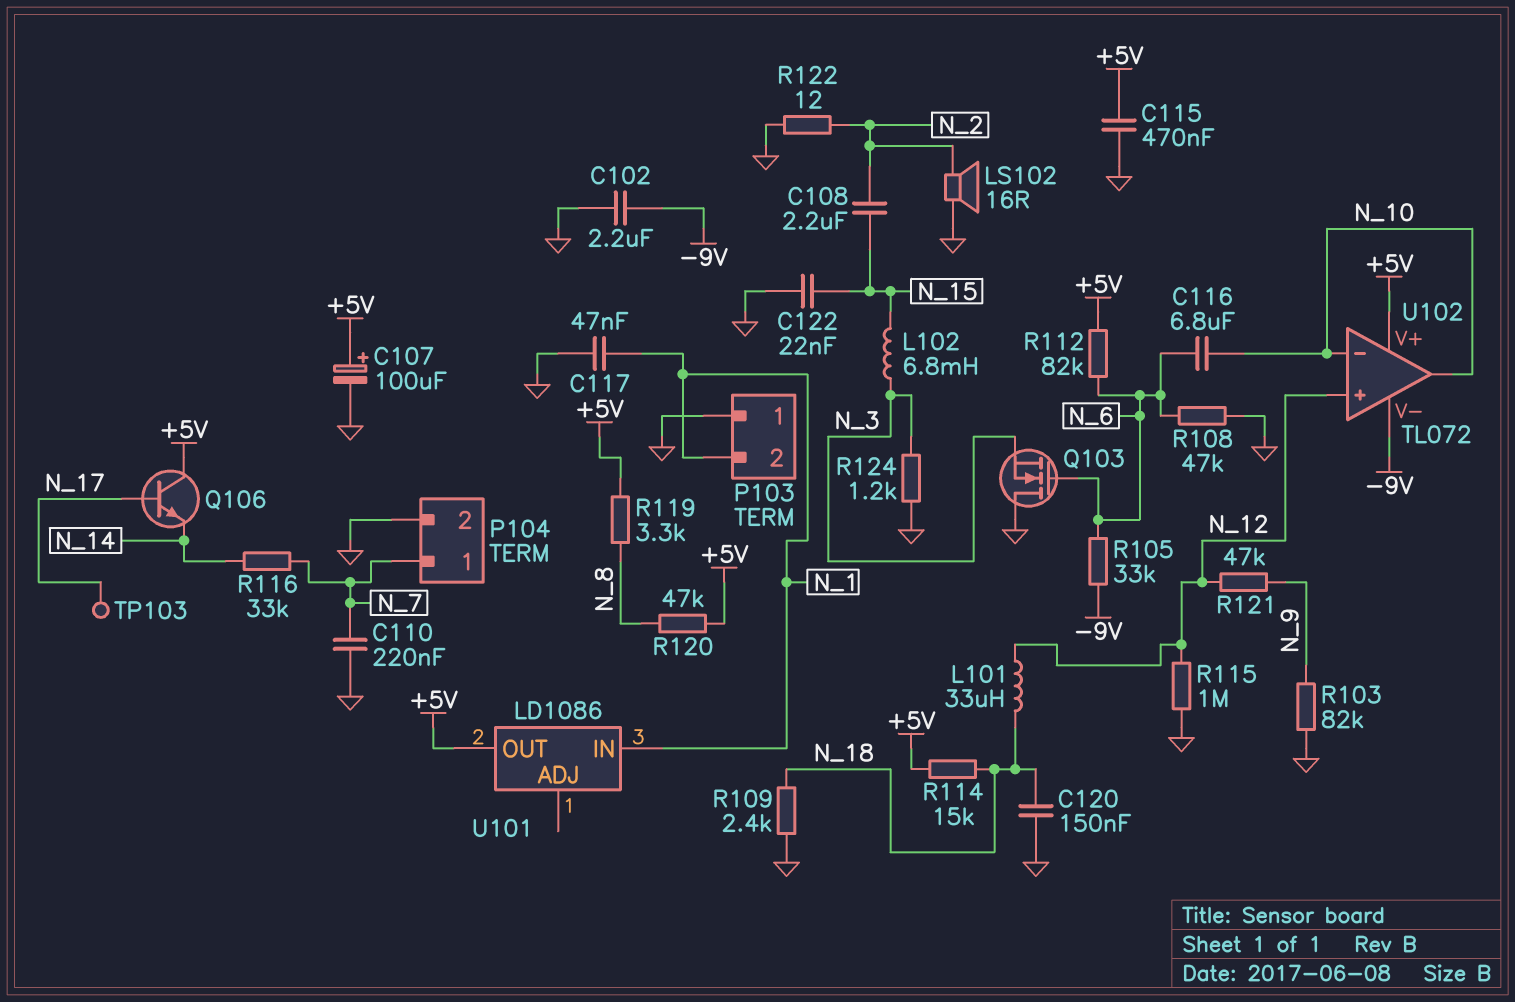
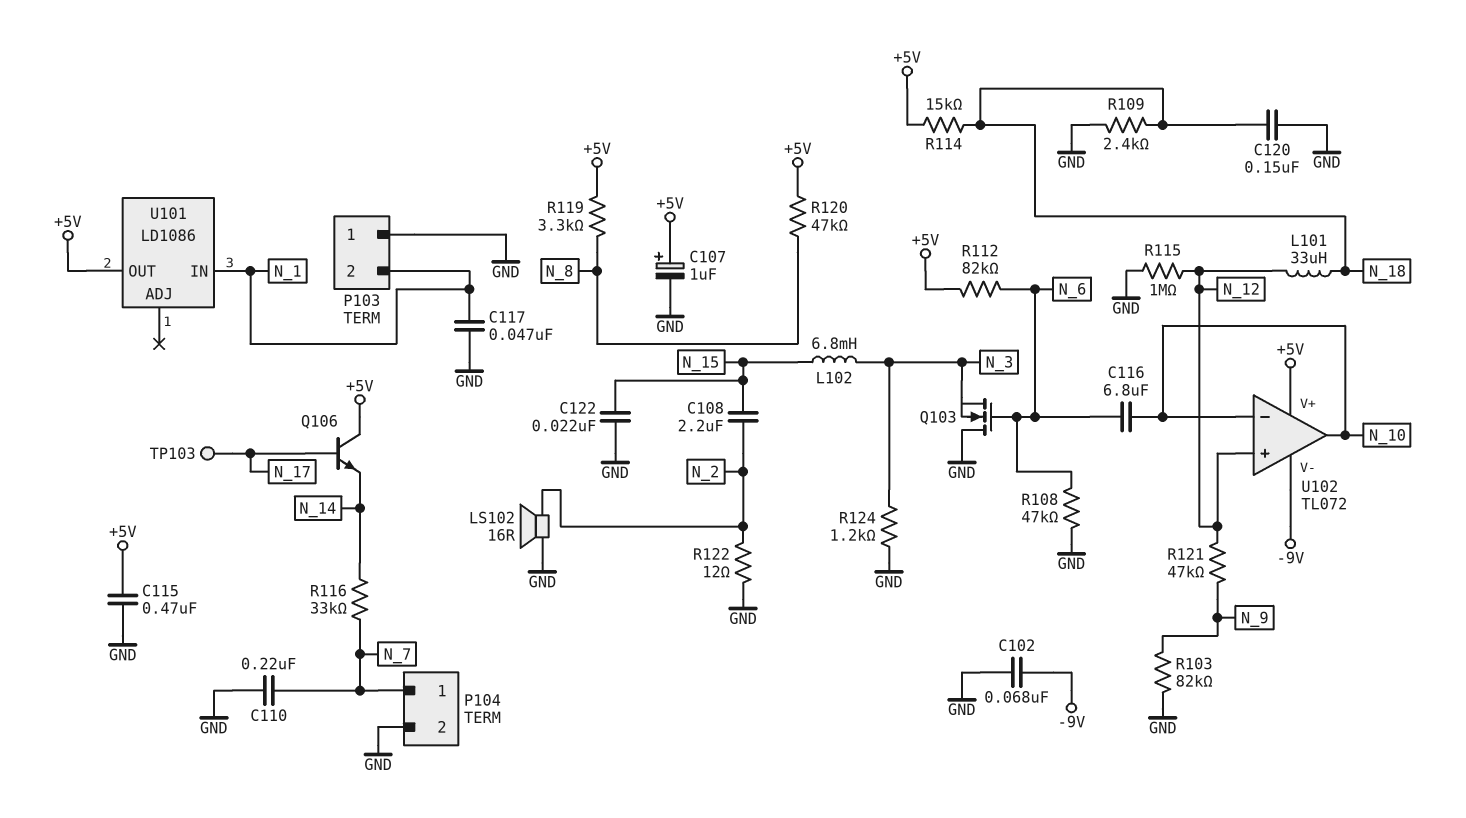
C102: 2.2uF (-9V, GND) -> 68nF (-9V, GND)
C107: 100uF (plus +5V, minus GND) -> 1uF (plus +5V, minus GND)
R105: 33k (-9V, N_6) -> none

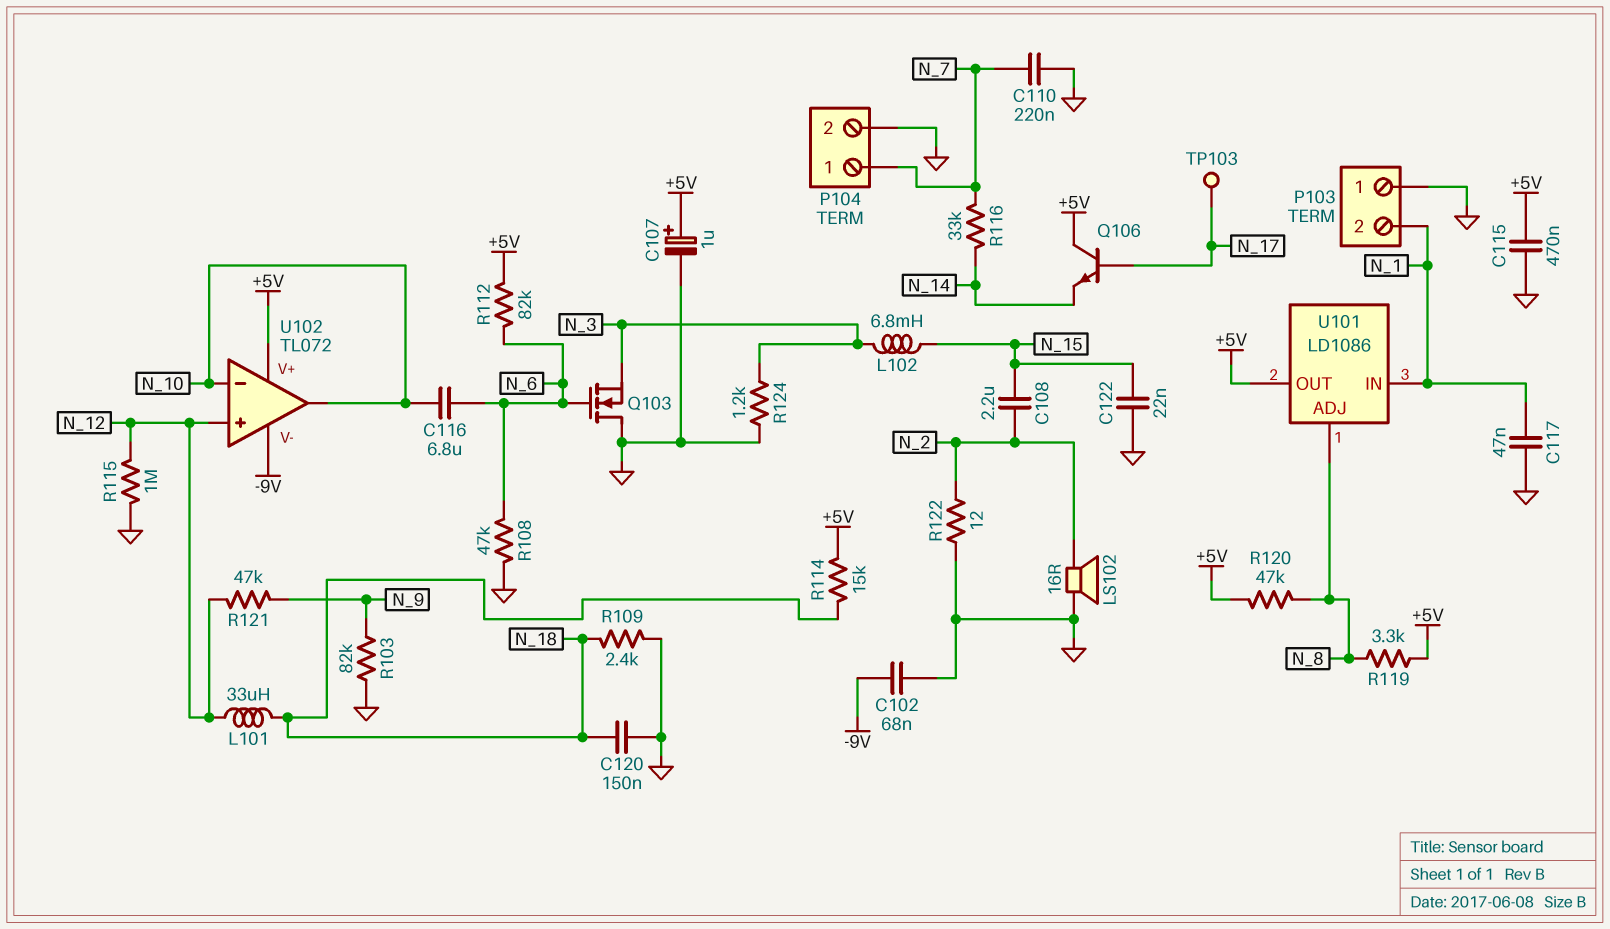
U101 pin ADJ: none -> N_8

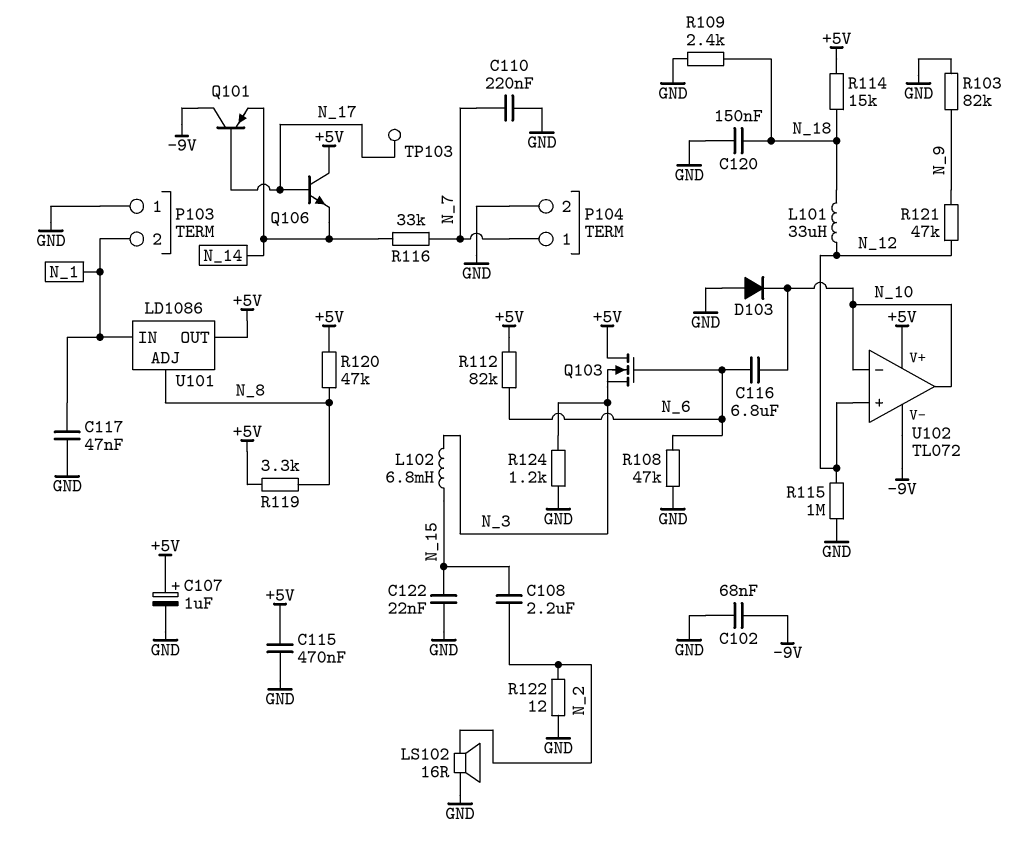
D103: none -> diode (A GND, K N_10)
Q101: none -> PNP (B N_17, C -9V, E N_14)
Q103: NMOS (G N_6, D GND, S N_3) -> NMOS (G N_6, D +5V, S N_3)

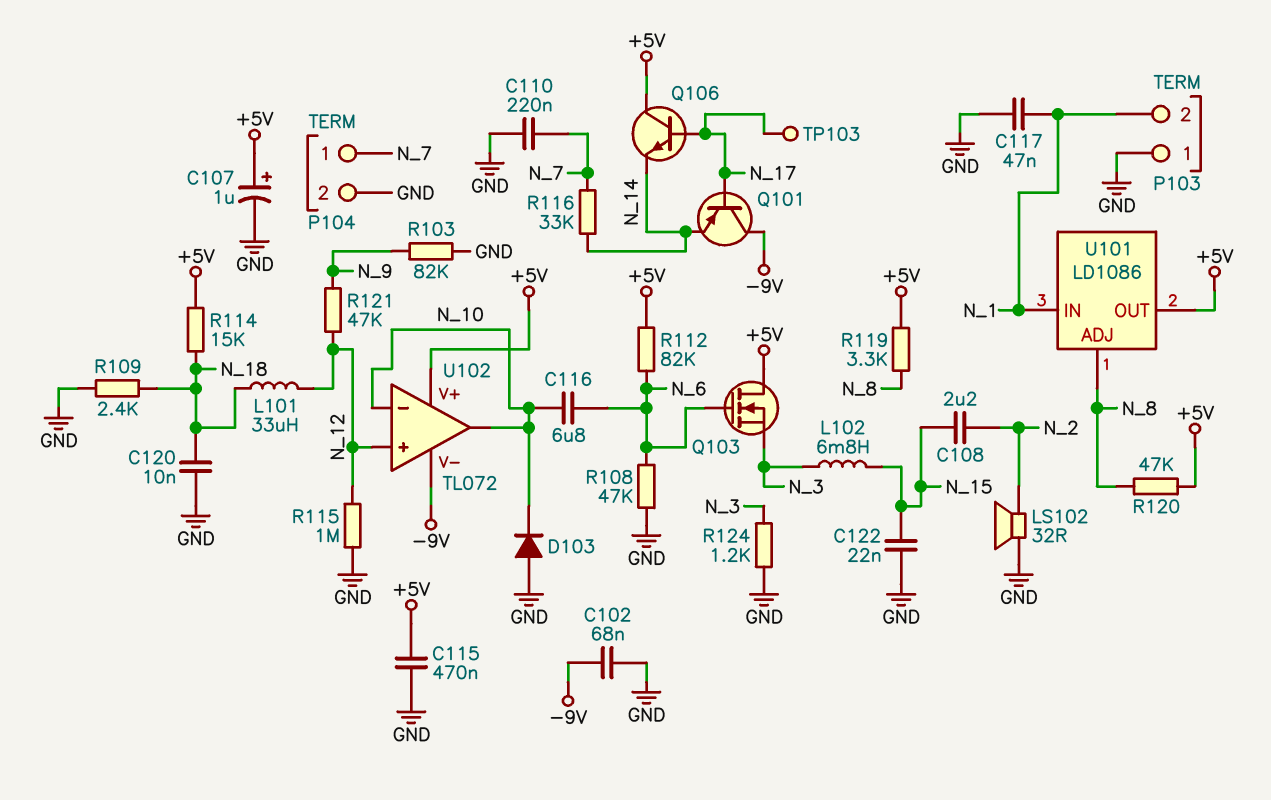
C120: 150nF (GND, N_18) -> 10nF (GND, N_18)
LS102: speaker 16R (GND, N_2) -> speaker 32R (GND, N_2)
R122: 12 (GND, N_2) -> none

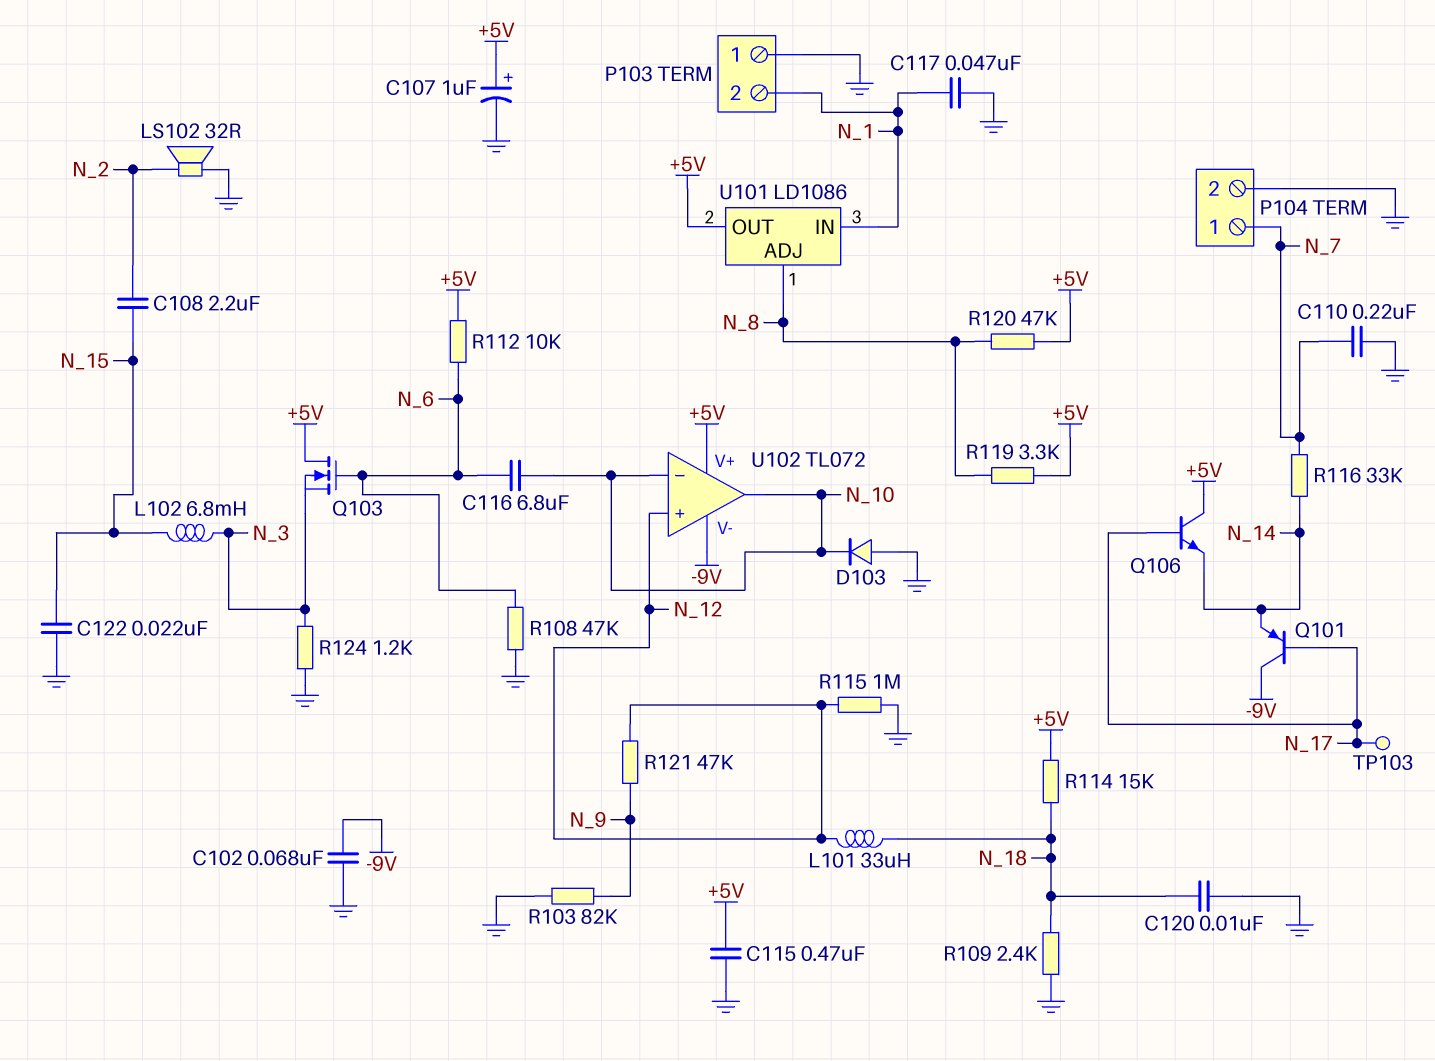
R112: 82k (+5V, N_6) -> 10k (+5V, N_6)

